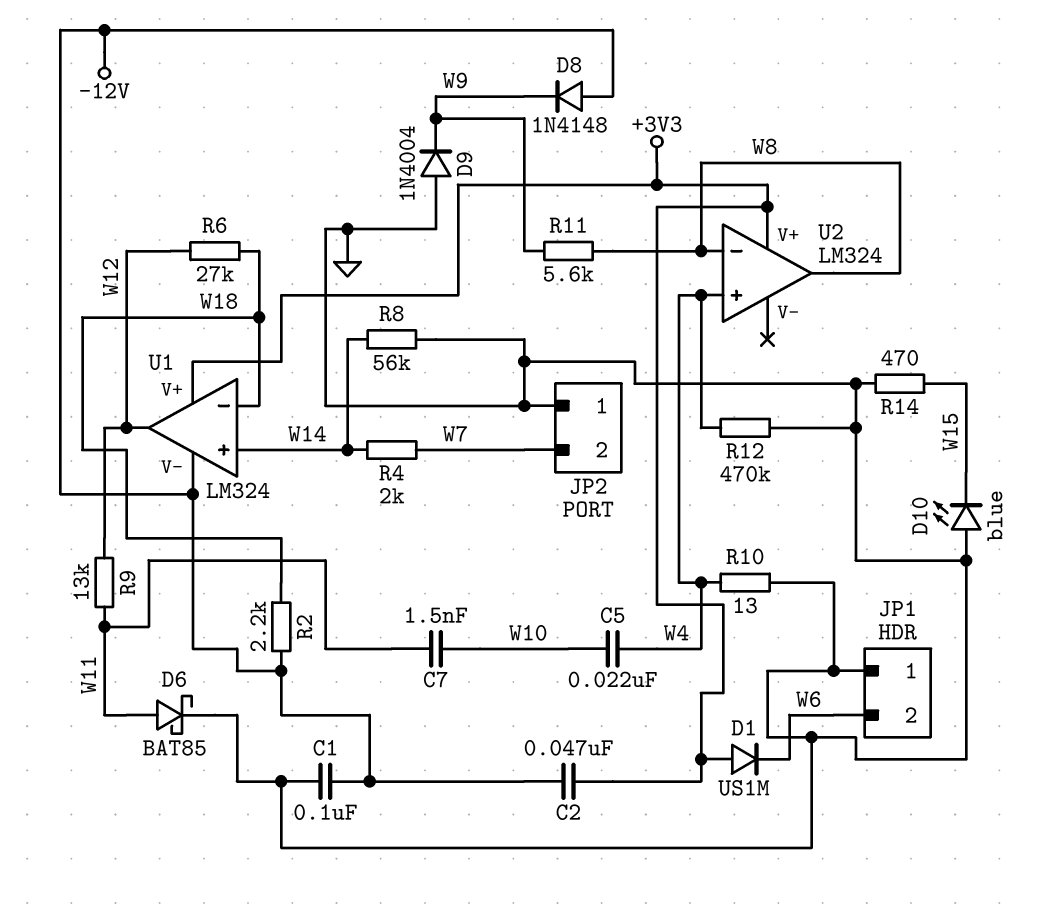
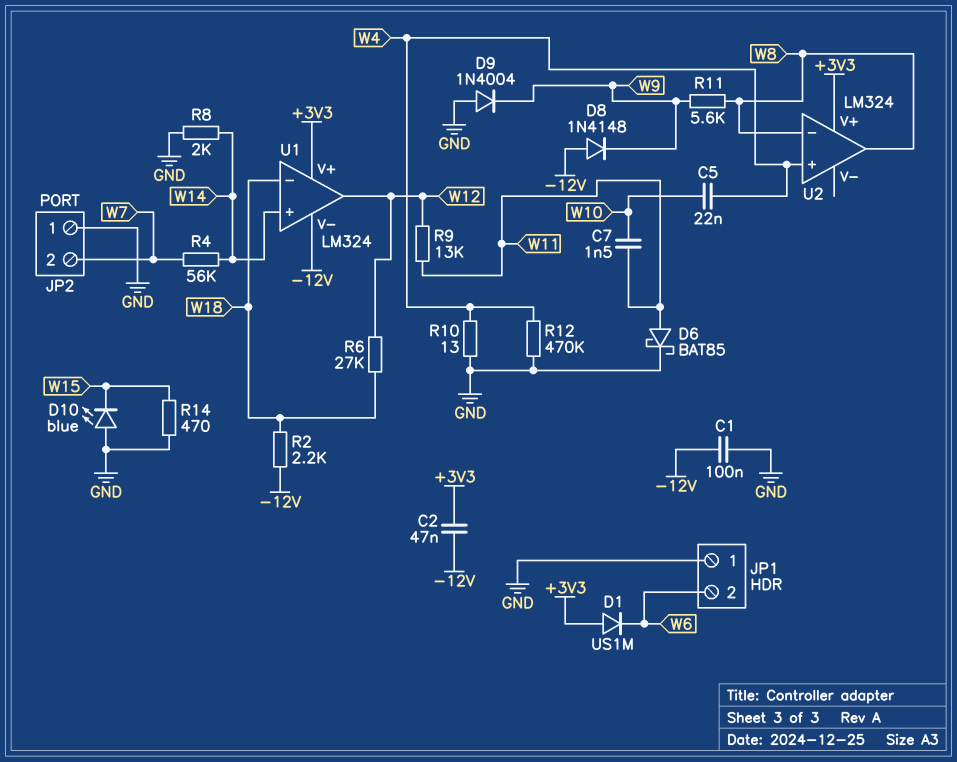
R4: 2k (W7, W14) -> 56k (W7, W14)
R8: 56k (GND, W14) -> 2k (GND, W14)

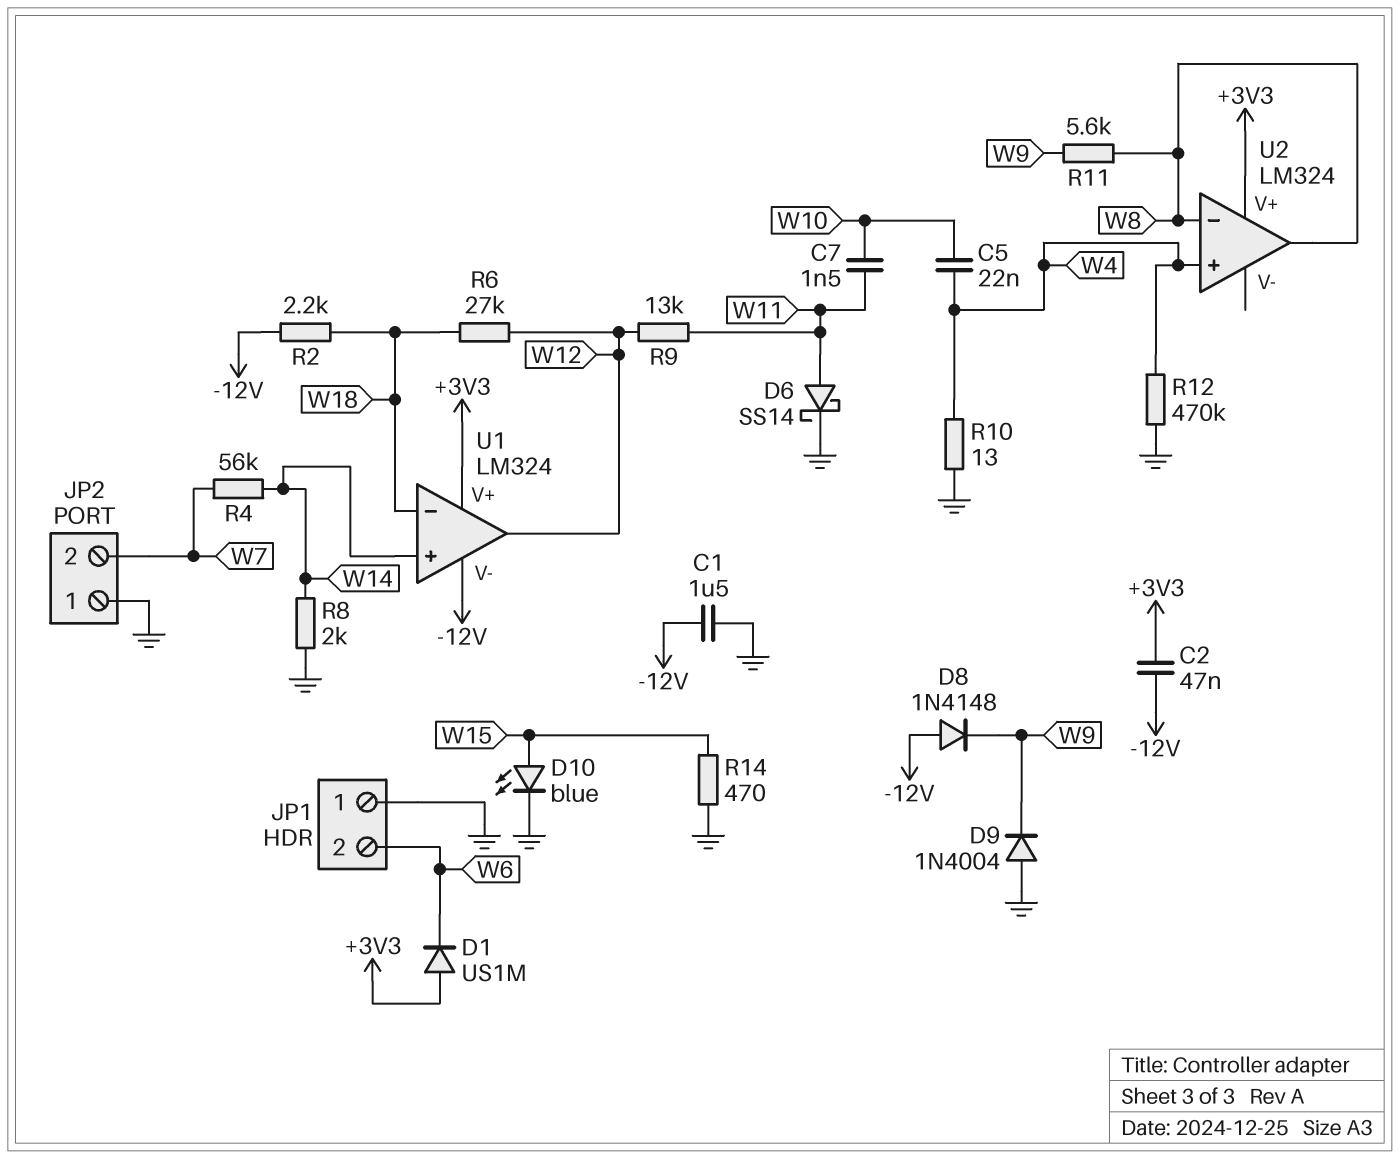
C1: 100nF (-12V, GND) -> 1.5uF (-12V, GND)
D6: schottky BAT85 (A W11, K GND) -> schottky SS14 (A W11, K GND)
D10: LED blue (A GND, K W15) -> LED blue (A W15, K GND)

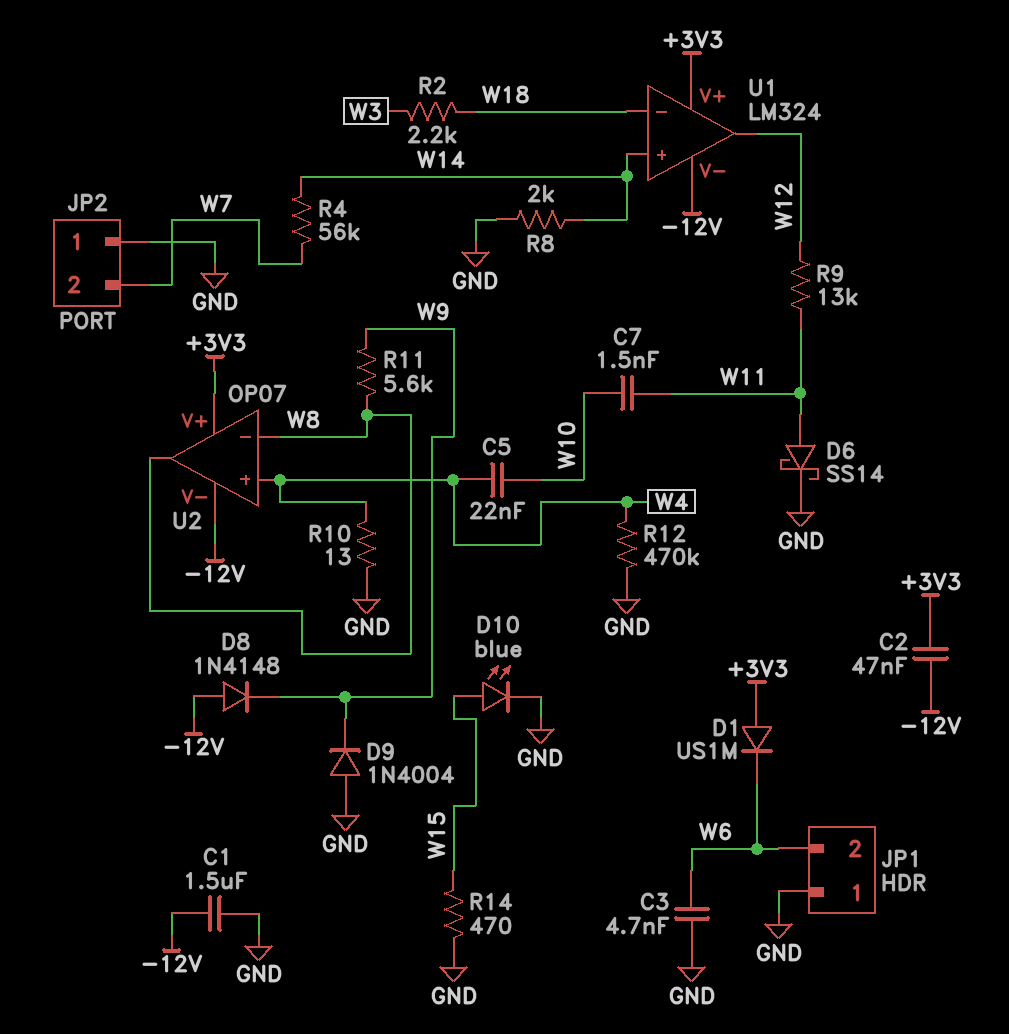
C3: none -> 4.7nF (GND, W6)
R2: 2.2k (-12V, W18) -> 2.2k (W3, W18)
R6: 27k (W12, W18) -> none
U2: LM324 -> OP07
U2 pin V-: none -> -12V

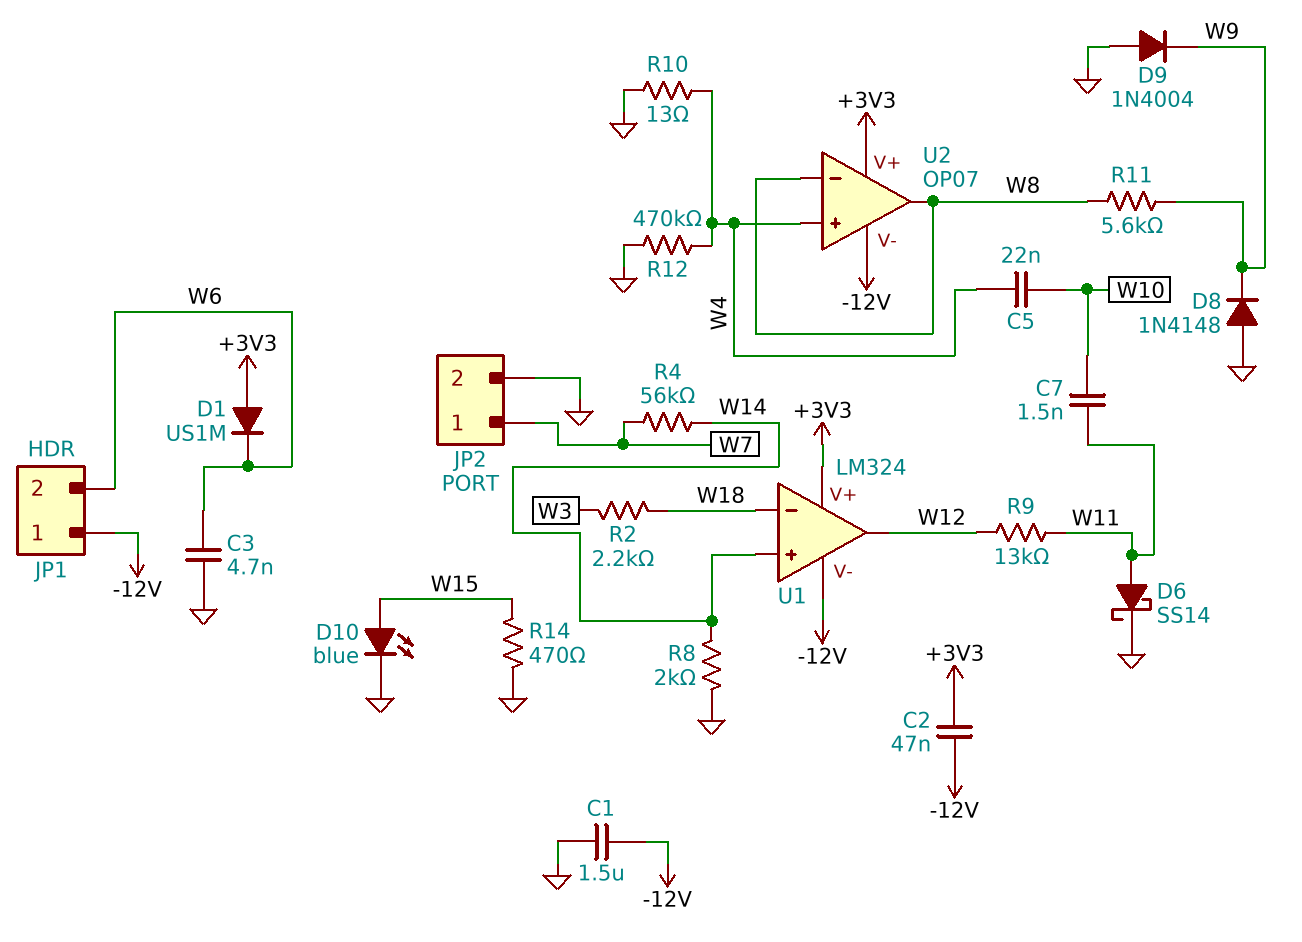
D8: diode 1N4148 (A -12V, K W9) -> diode 1N4148 (A GND, K W9)
JP1 pin 1: GND -> -12V
JP2 pin 1: GND -> W7
JP2 pin 2: W7 -> GND

